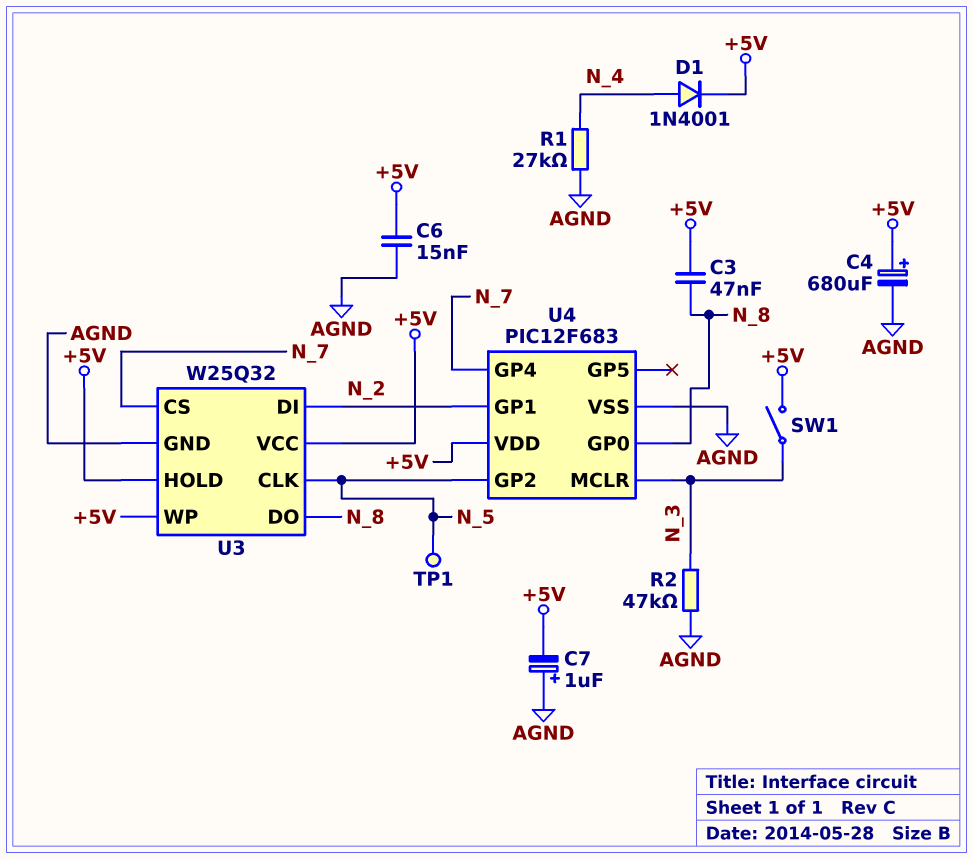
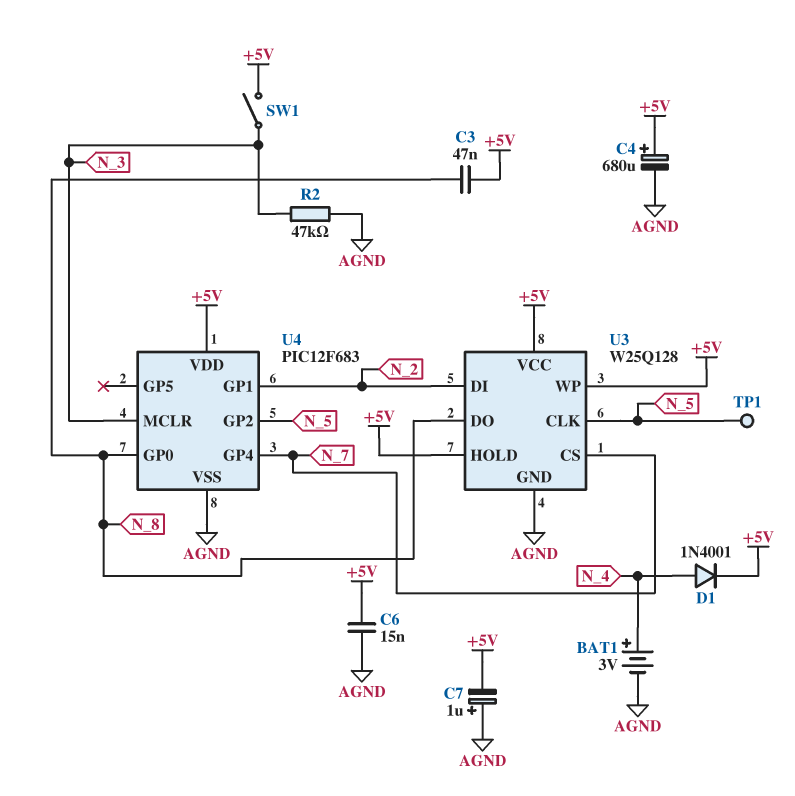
BAT1: none -> 3V (plus N_4, minus AGND)
R1: 27k (AGND, N_4) -> none
U3: W25Q32 -> W25Q128

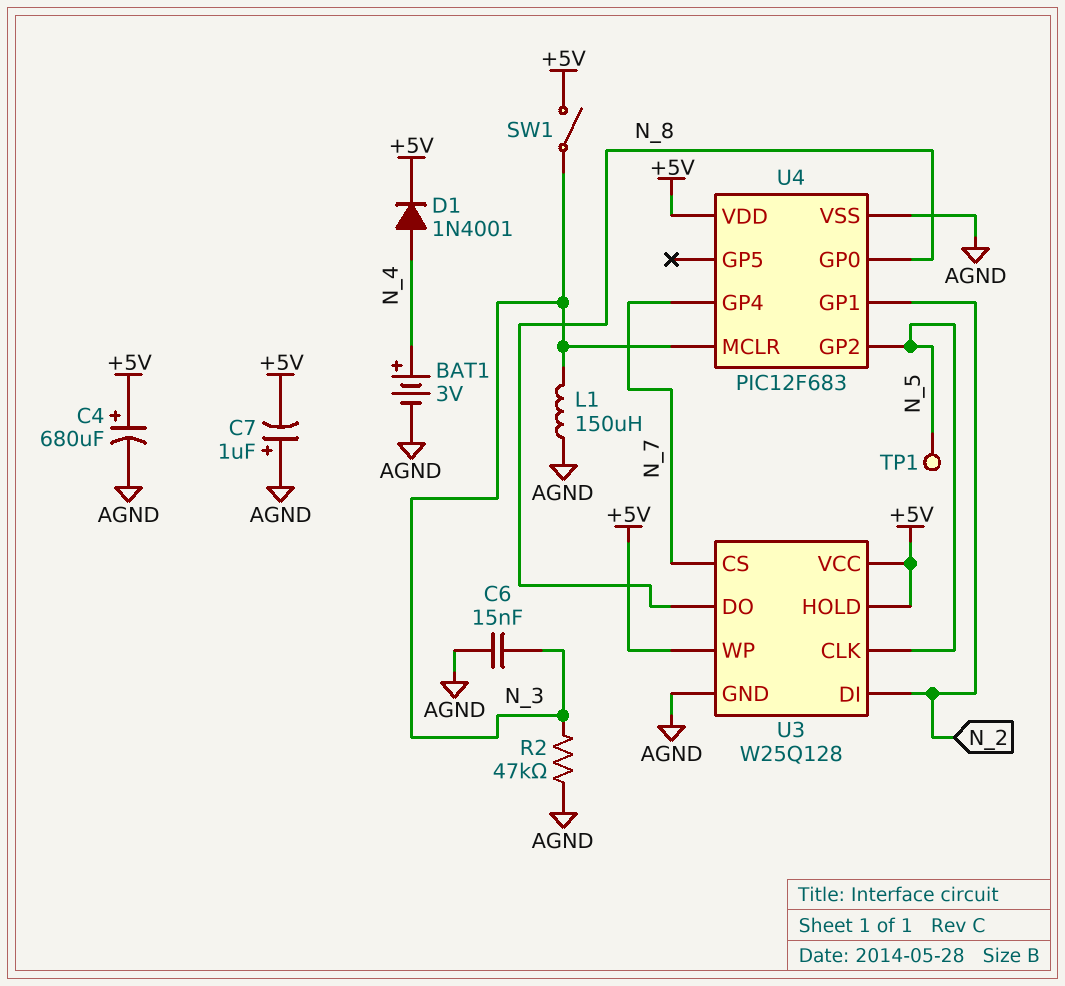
C3: 47nF (+5V, N_8) -> none
C6: 15nF (+5V, AGND) -> 15nF (AGND, N_3)
L1: none -> 150uH (AGND, N_3)

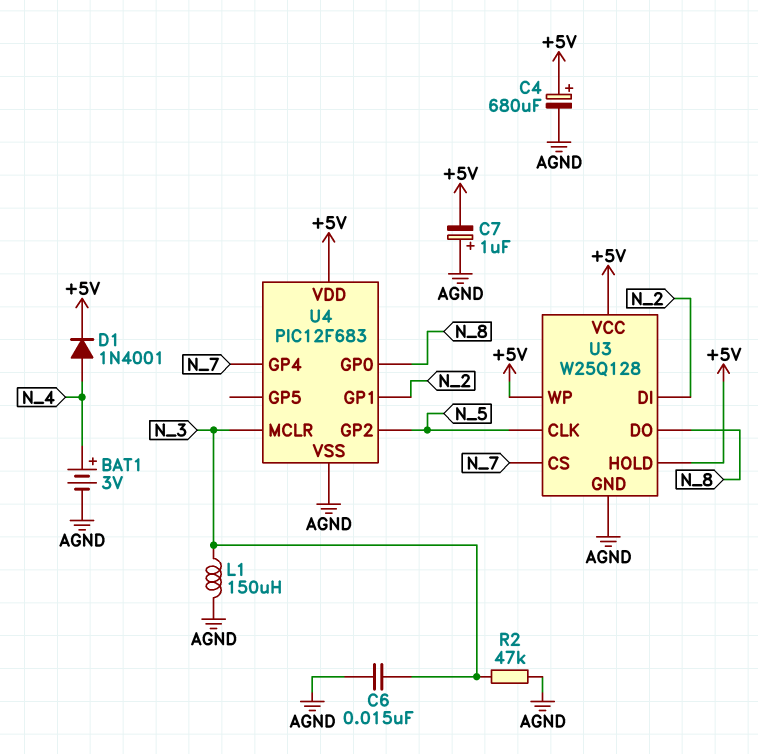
SW1: switch (+5V, N_3) -> none
TP1: test point (N_5) -> none

